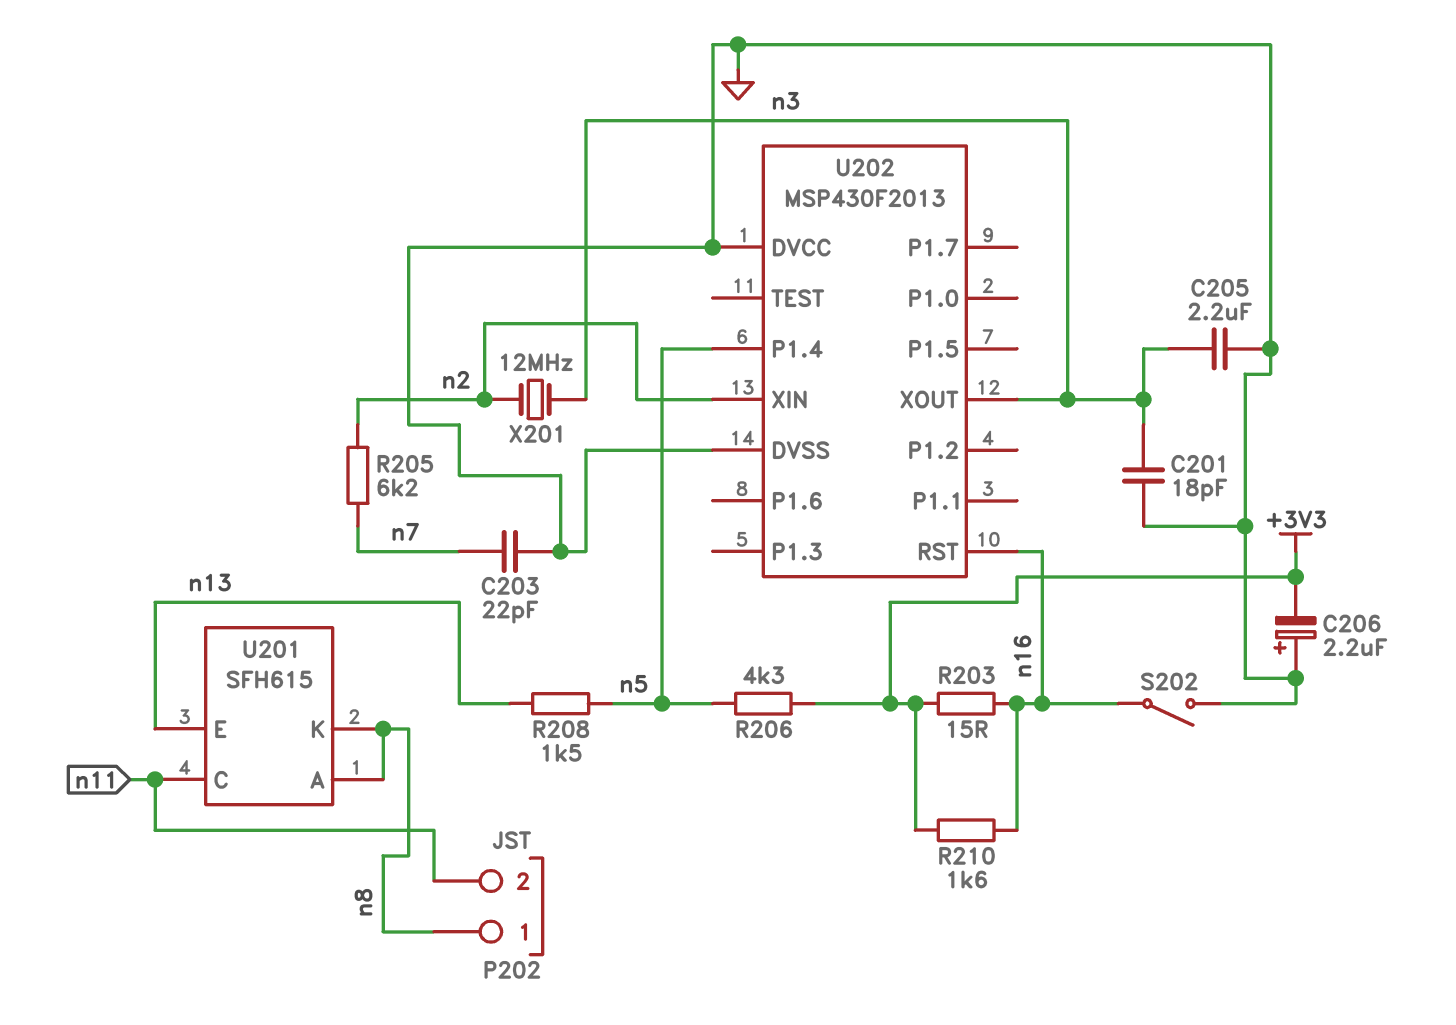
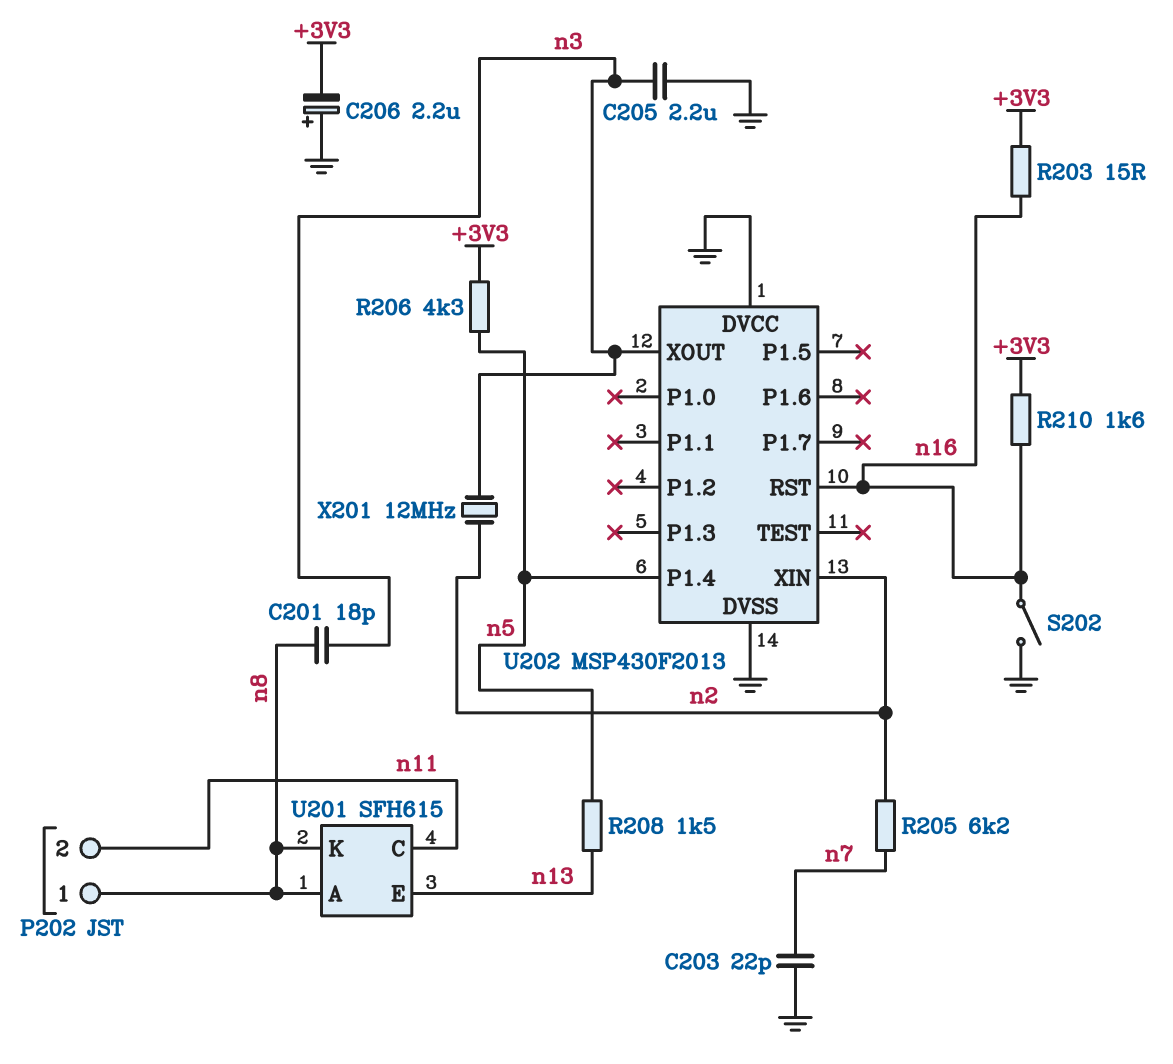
C201: 18pF (GND, n3) -> 18pF (n3, n8)

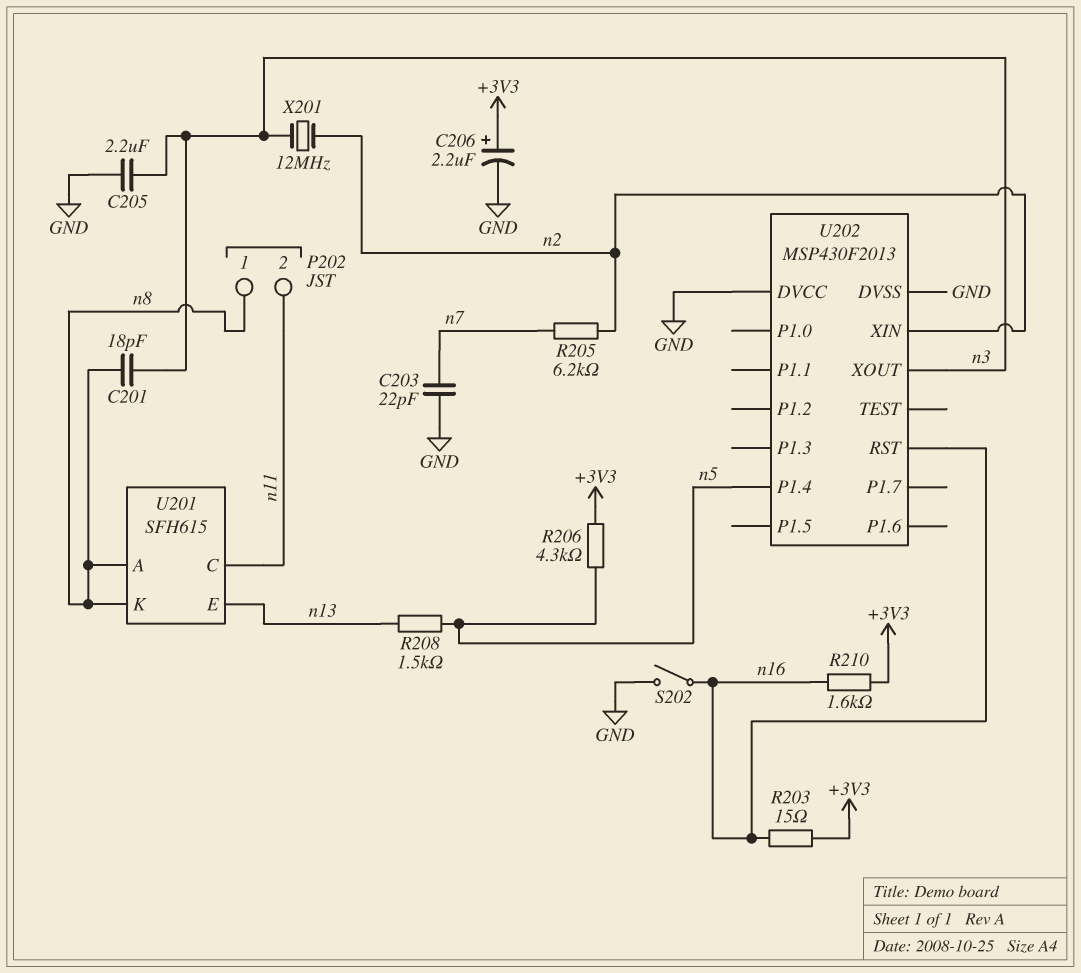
C206: 2.2uF (plus GND, minus +3V3) -> 2.2uF (plus +3V3, minus GND)

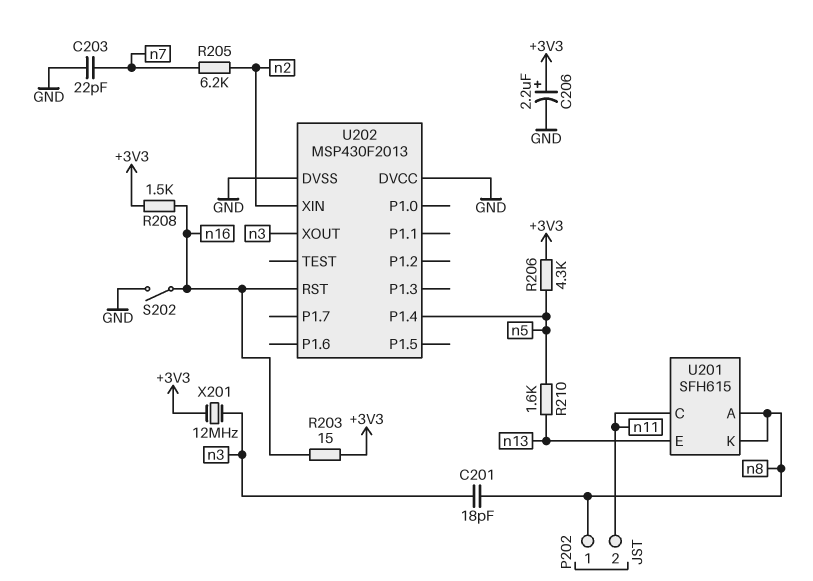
C205: 2.2uF (GND, n3) -> none
R208: 1.5k (n5, n13) -> 1.5k (+3V3, n16)
R210: 1.6k (+3V3, n16) -> 1.6k (n5, n13)
X201: 12MHz (n2, n3) -> 12MHz (+3V3, n3)

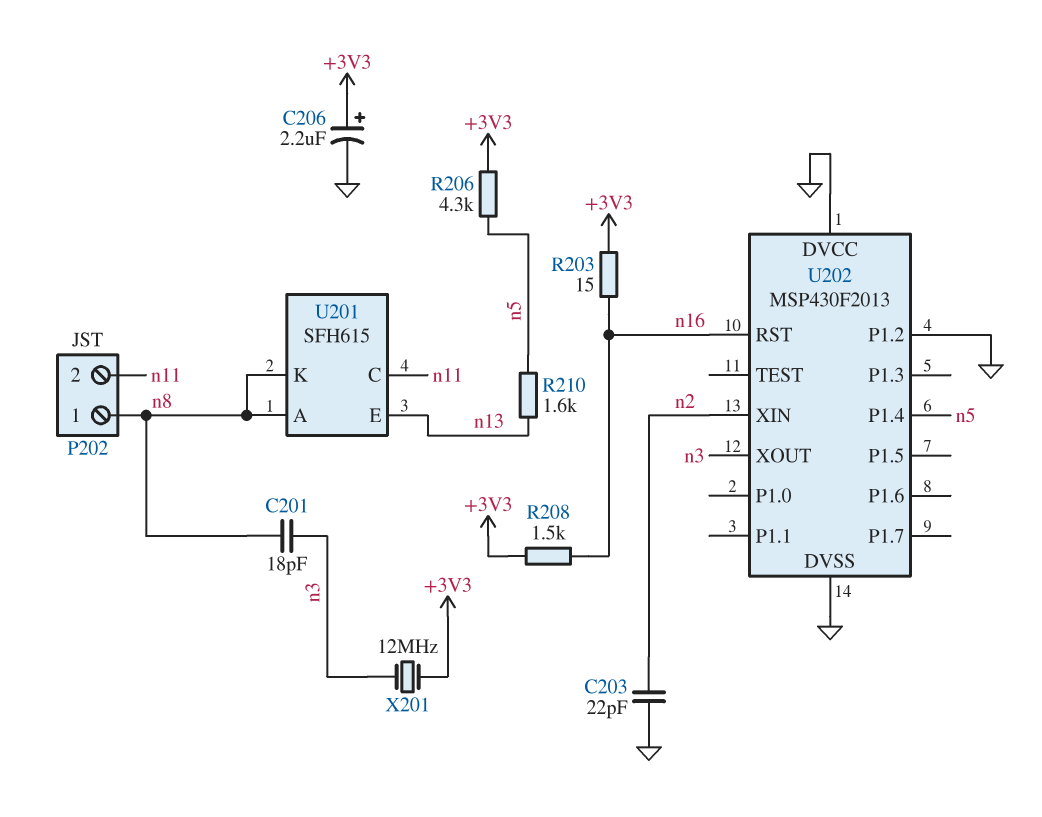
C203: 22pF (GND, n7) -> 22pF (GND, n2)
R205: 6.2k (n2, n7) -> none
S202: switch (GND, n16) -> none
U202 pin P1.2: none -> GND

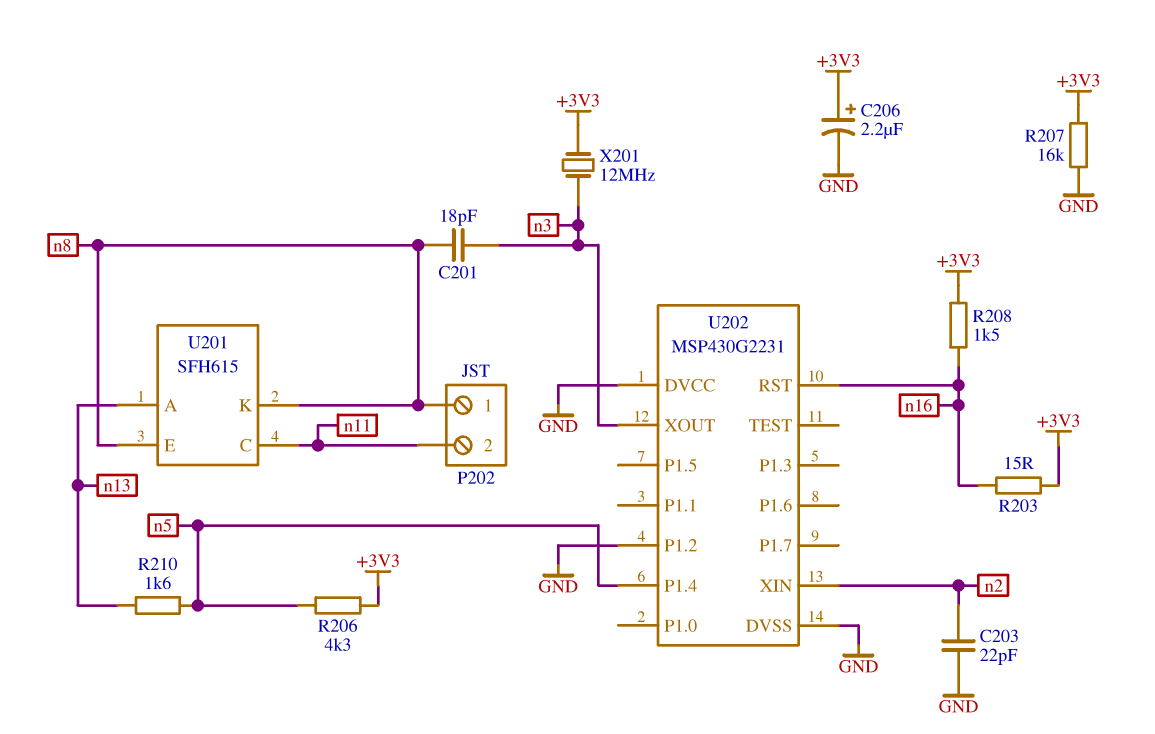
R207: none -> 16k (+3V3, GND)
U201 pin A: n8 -> n13
U201 pin E: n13 -> n8
U202: MSP430F2013 -> MSP430G2231

